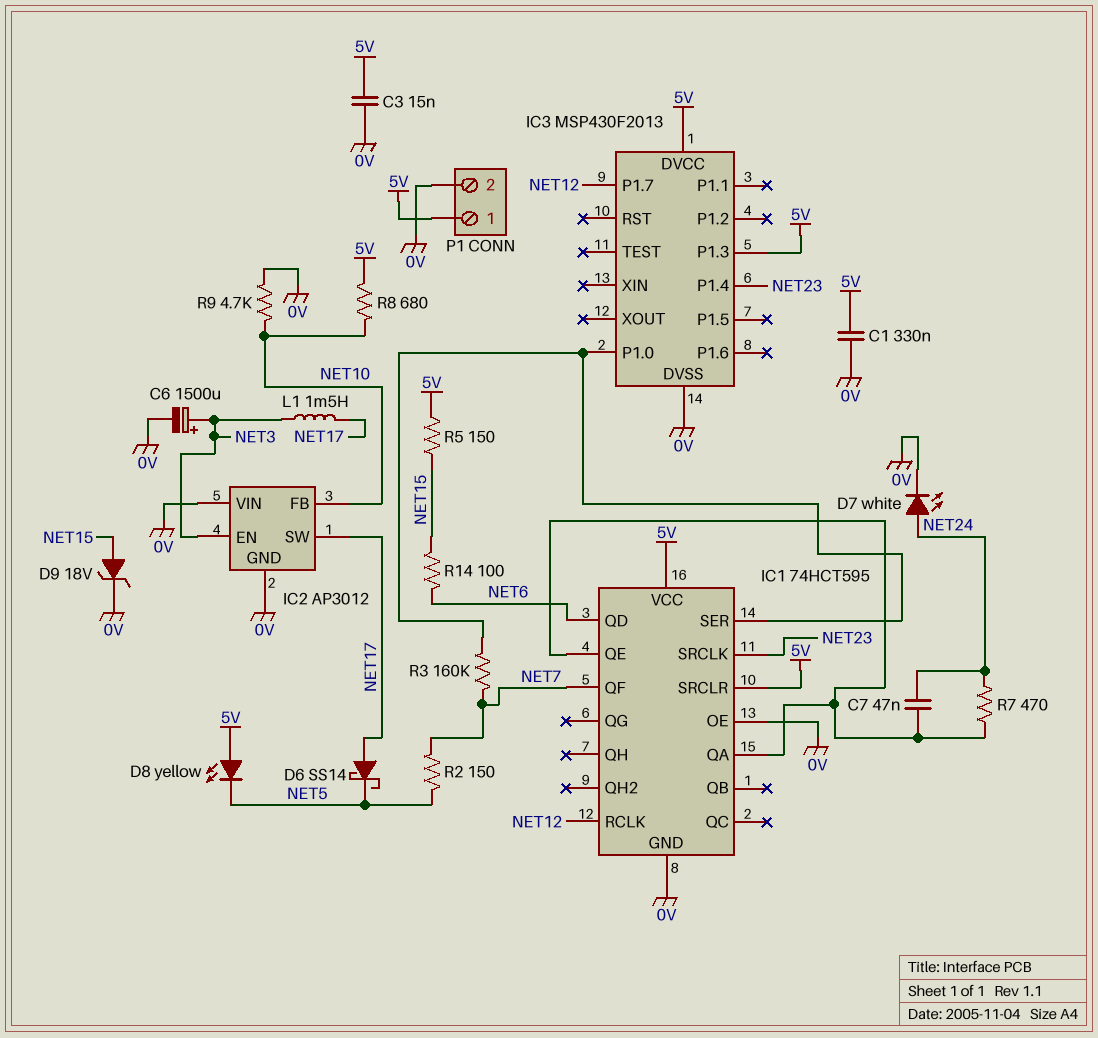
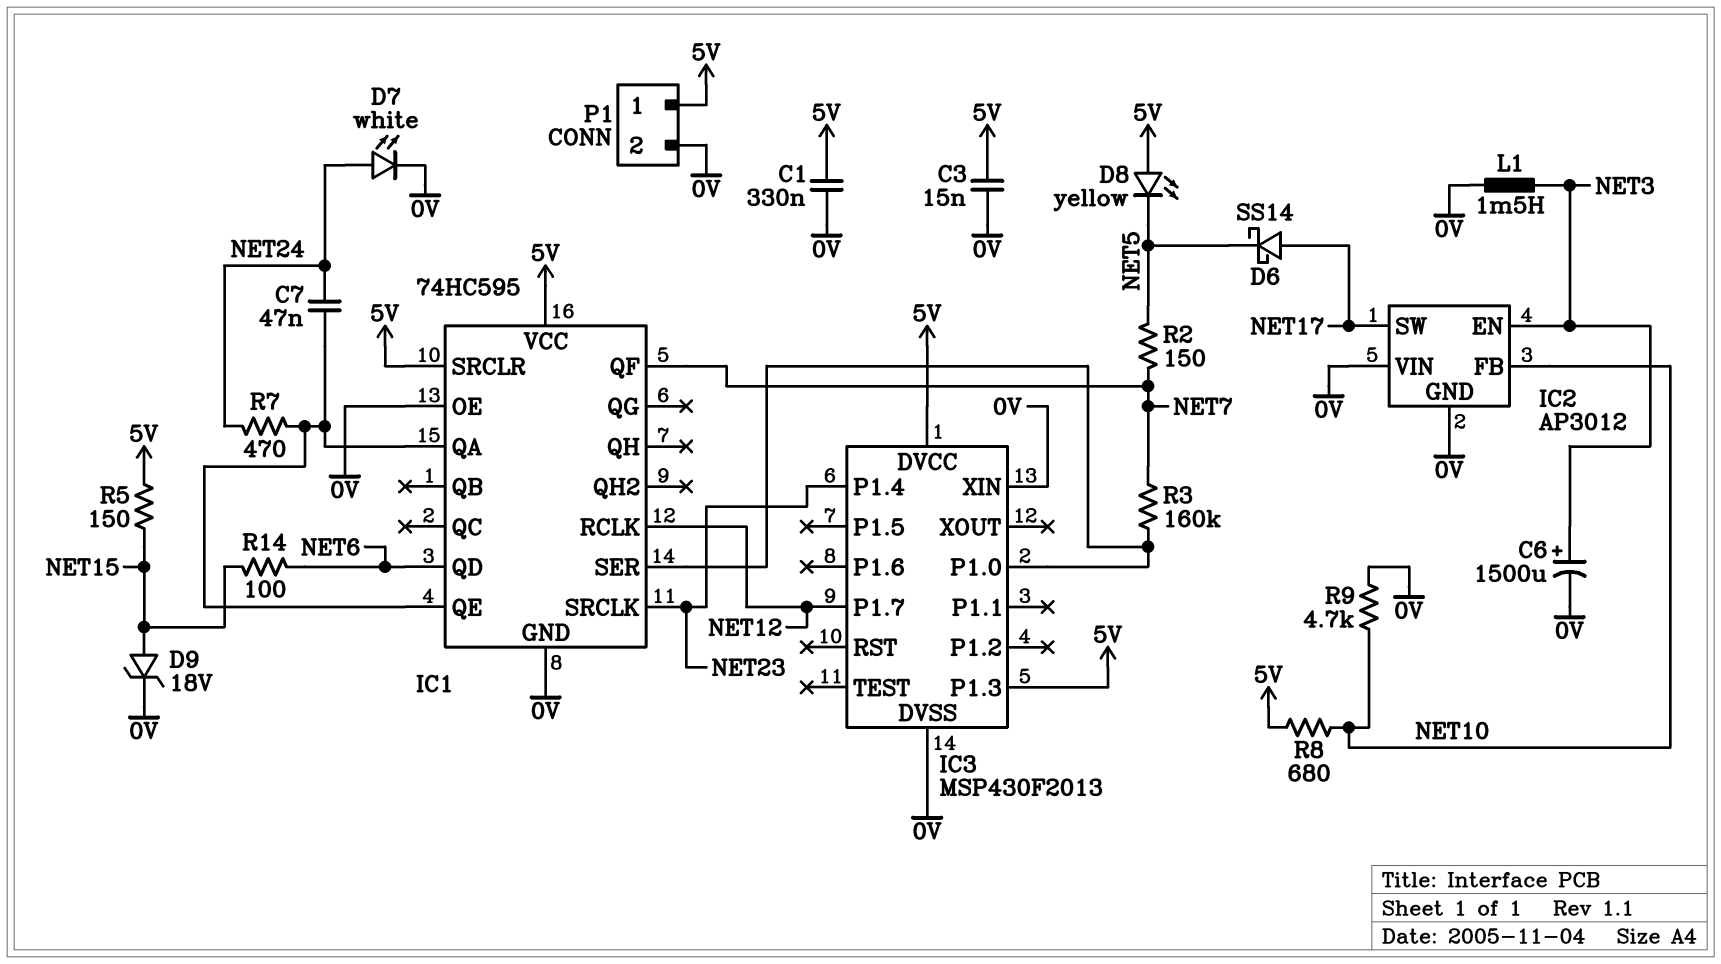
IC1: 74HCT595 -> 74HC595
IC3 pin XIN: none -> 0V
L1: 1.5mH (NET3, NET17) -> 1.5mH (0V, NET3)

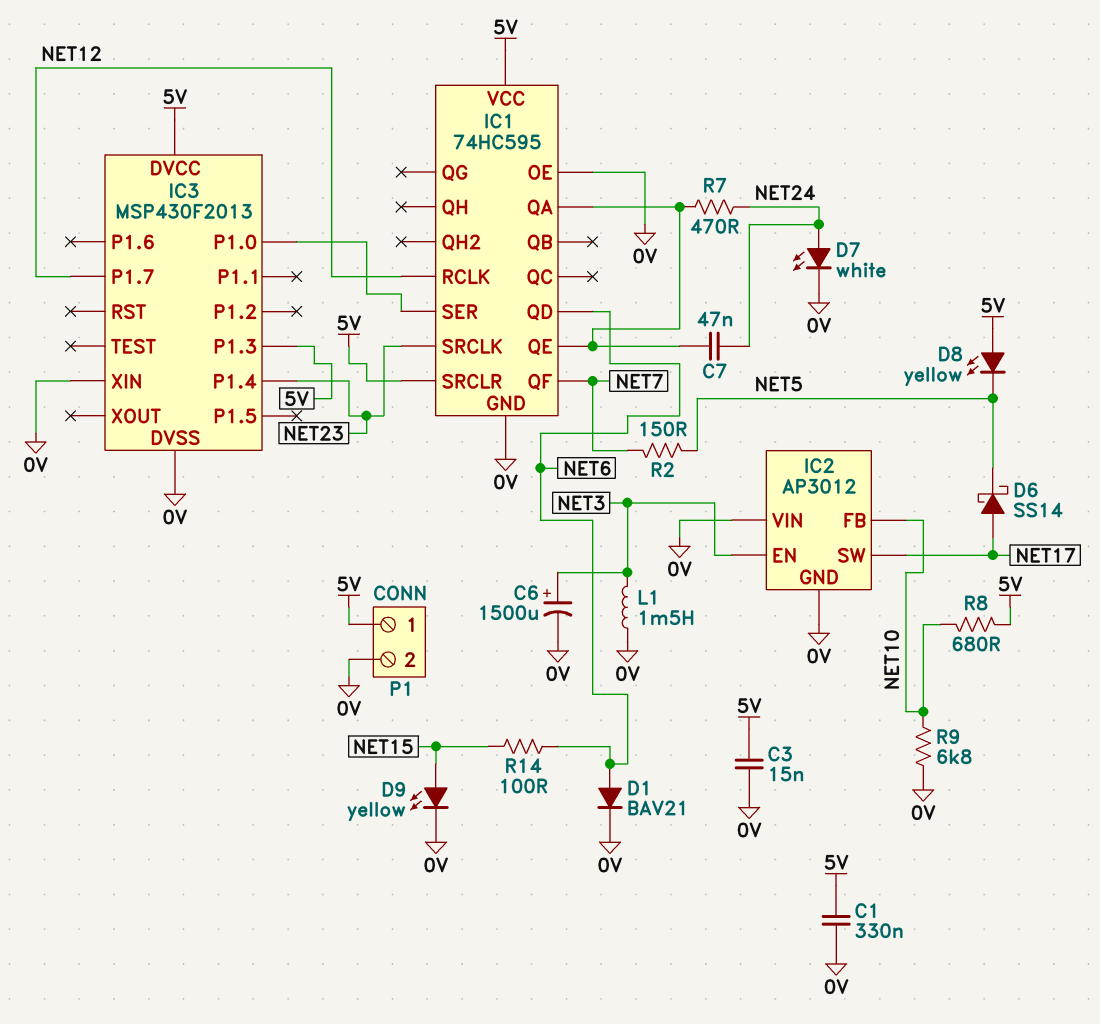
D1: none -> diode BAV21 (A NET6, K 0V)
D9: zener 18V (A NET15, K 0V) -> LED yellow (A NET15, K 0V)
R3: 160k (IC1/SER, NET7) -> none
R5: 150 (5V, NET15) -> none
R9: 4.7k (0V, NET10) -> 6.8k (0V, NET10)

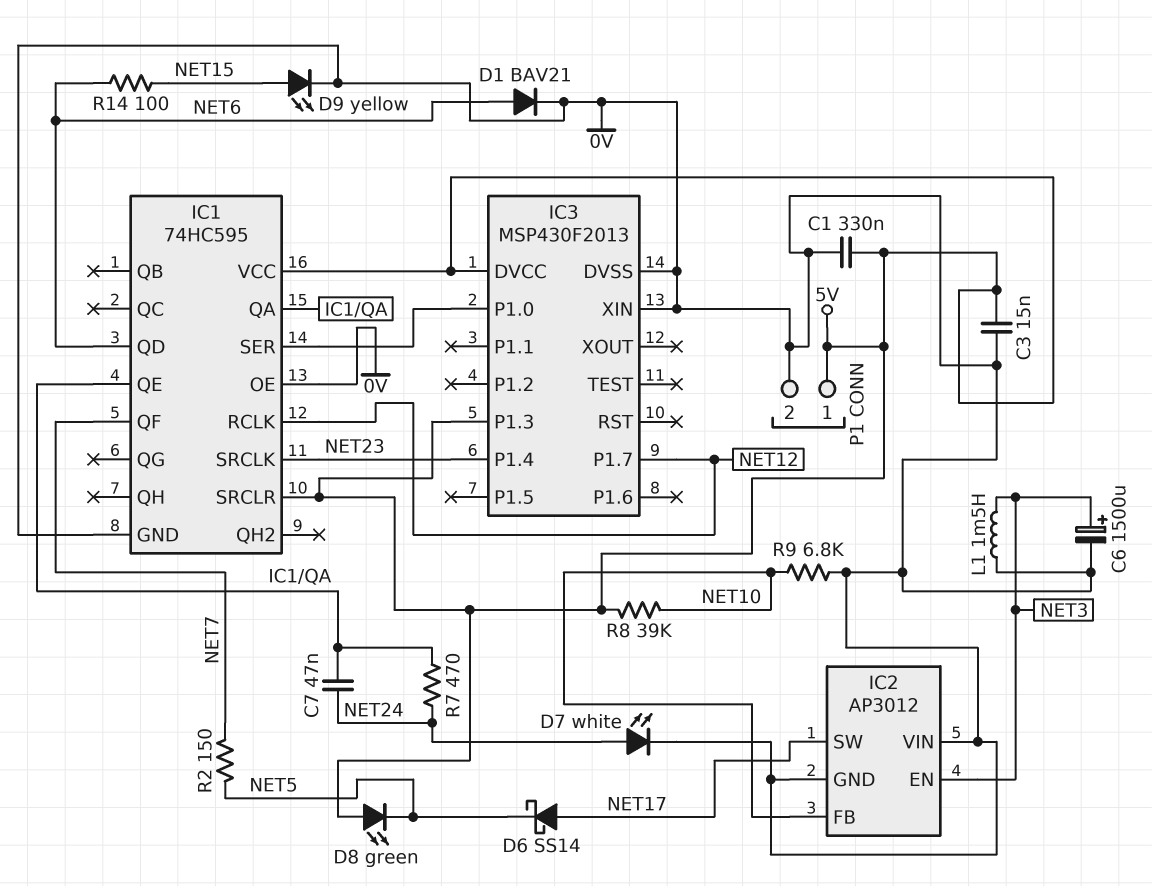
D8: LED yellow (A 5V, K NET5) -> LED green (A 5V, K NET5)
R8: 680 (5V, NET10) -> 39k (5V, NET10)

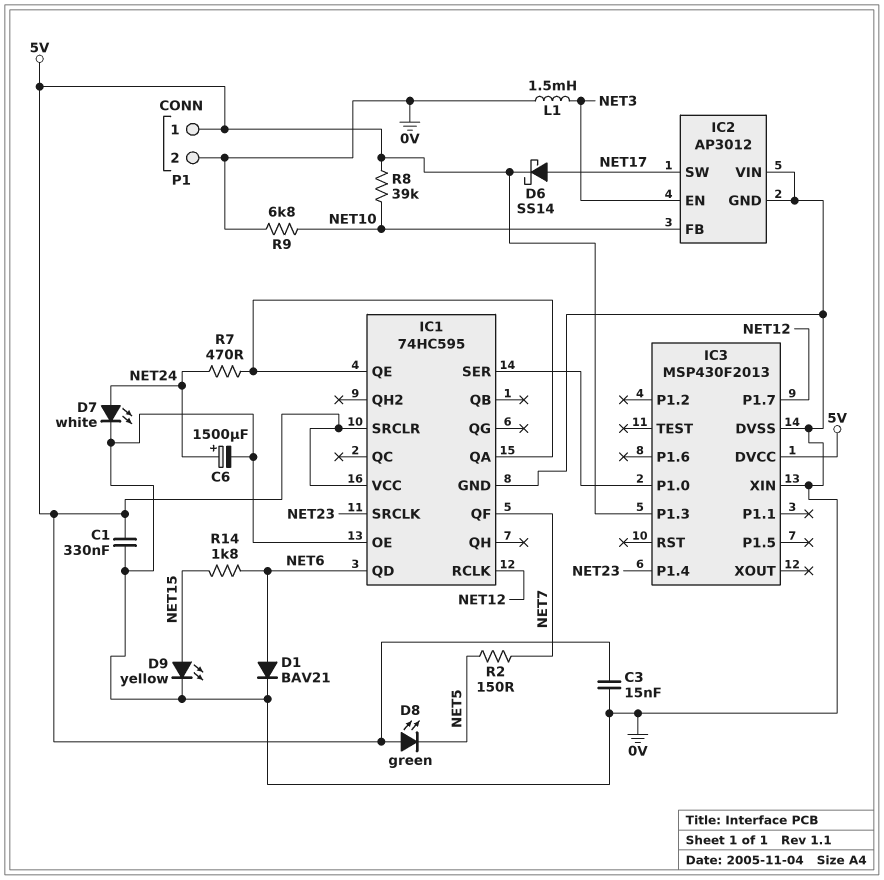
C6: 1500uF (plus NET3, minus 0V) -> 1500uF (plus NET24, minus 0V)
C7: 47nF (IC1/QA, NET24) -> none
D6: schottky SS14 (A NET17, K NET5) -> schottky SS14 (A NET17, K 5V)
R14: 100 (NET6, NET15) -> 1.8k (NET6, NET15)

